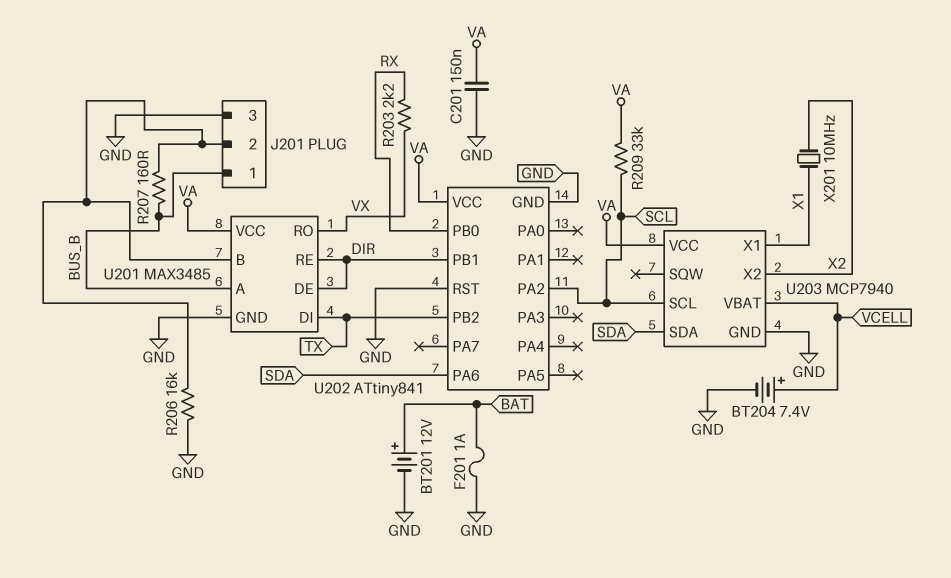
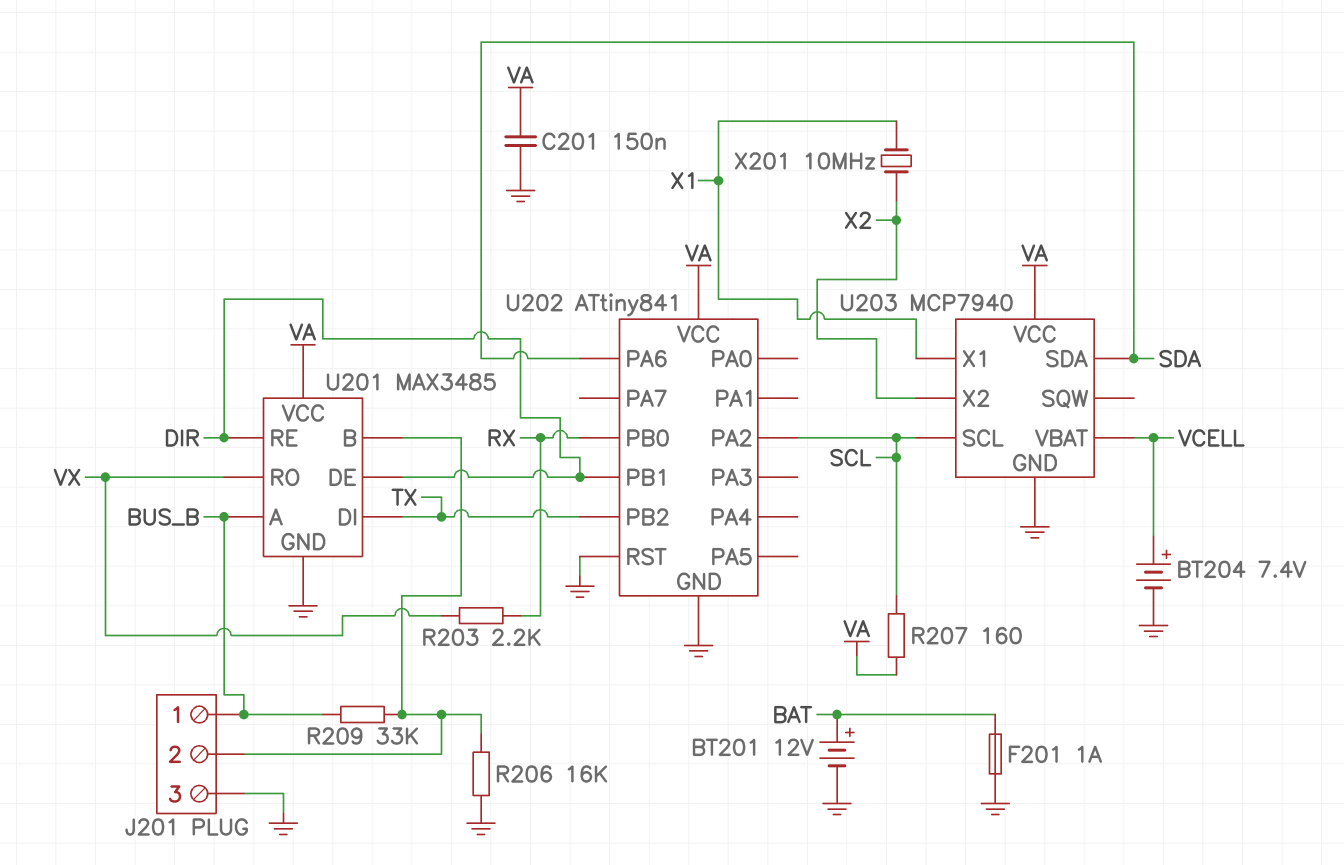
R207: 160 (BUS_B, J201/2) -> 160 (SCL, VA)
R209: 33k (SCL, VA) -> 33k (BUS_B, J201/2)

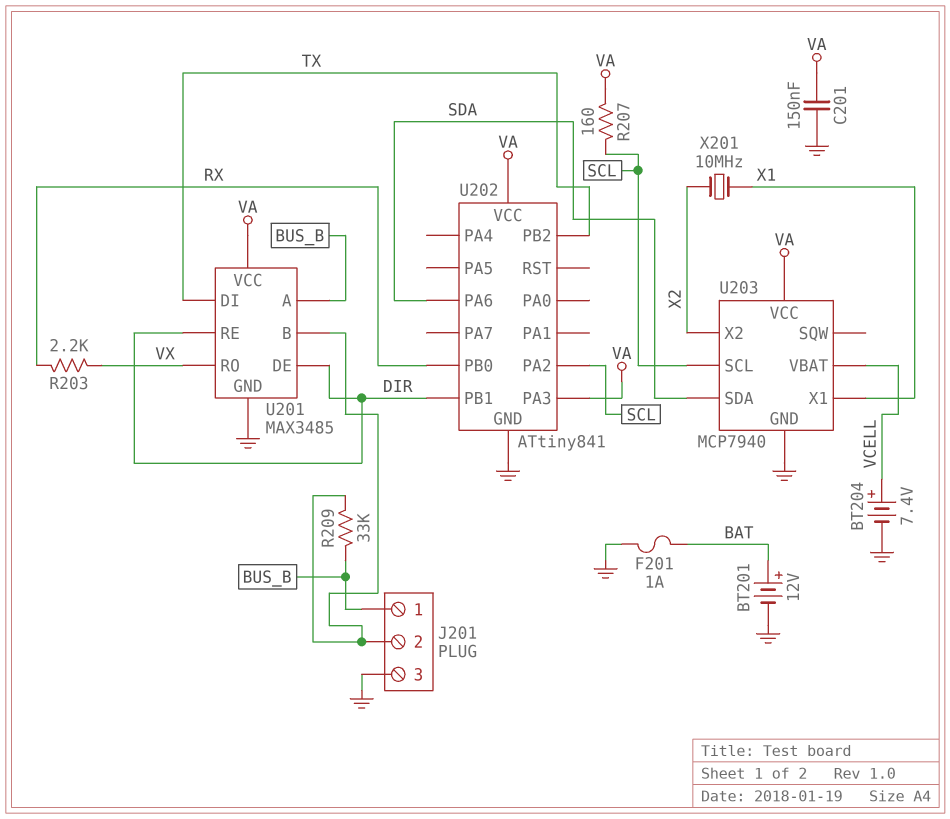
R206: 16k (GND, J201/2) -> none
U202 pin PA3: none -> VA
U202 pin RST: GND -> none

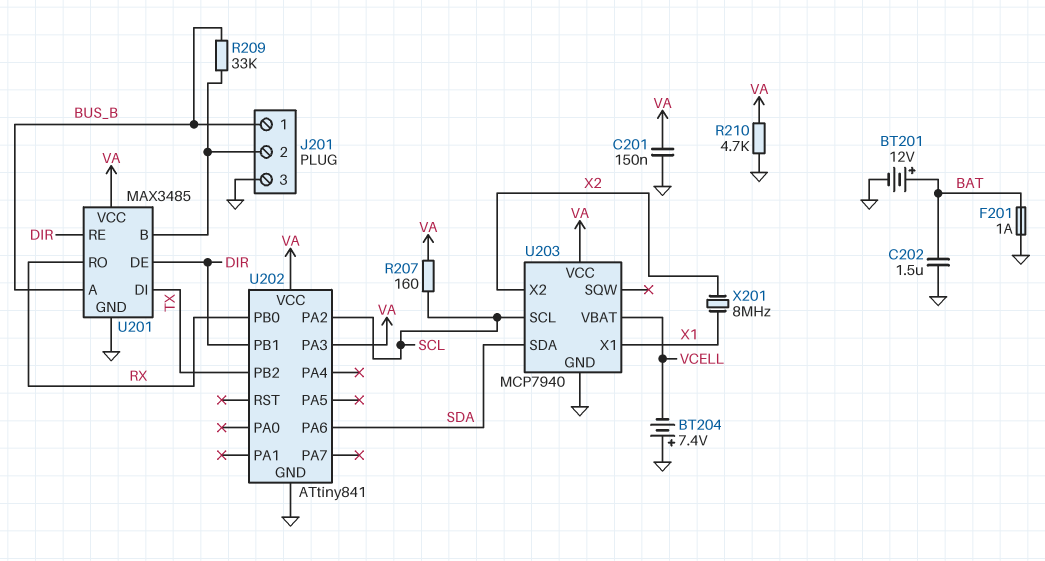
BT204: 7.4V (plus VCELL, minus GND) -> 7.4V (plus GND, minus VCELL)
C202: none -> 1.5uF (BAT, GND)
R203: 2.2k (RX, VX) -> none
R210: none -> 4.7k (GND, VA)
U201 pin RO: VX -> RX
X201: 10MHz (X1, X2) -> 8MHz (X1, X2)

